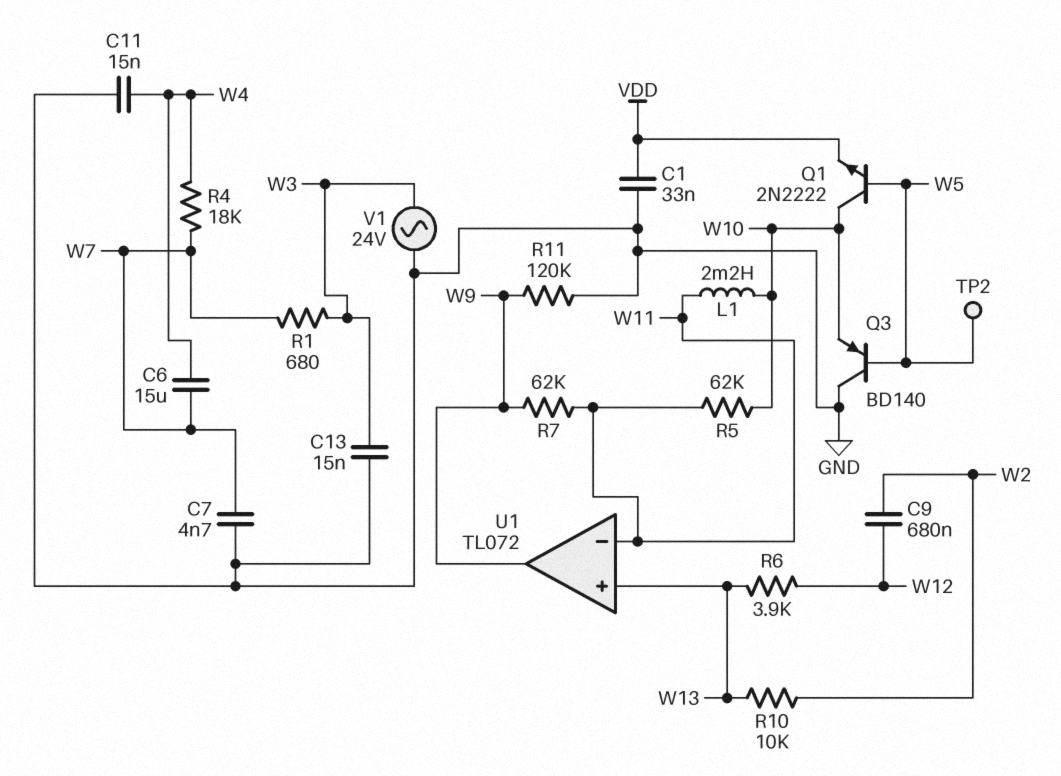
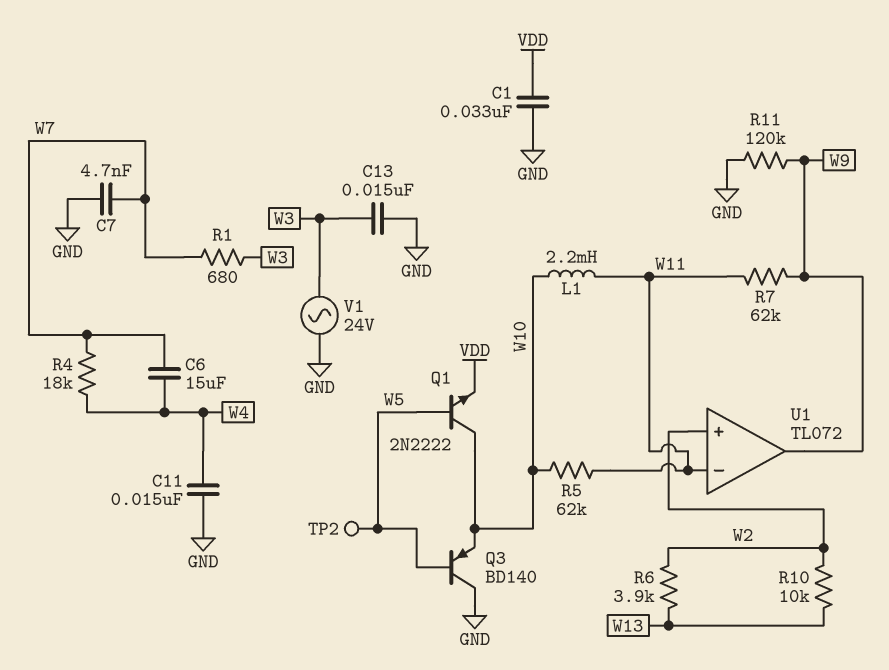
C9: 680nF (W2, W12) -> none
R6: 3.9k (W12, W13) -> 3.9k (W2, W13)
U1 pin in+: W13 -> W2

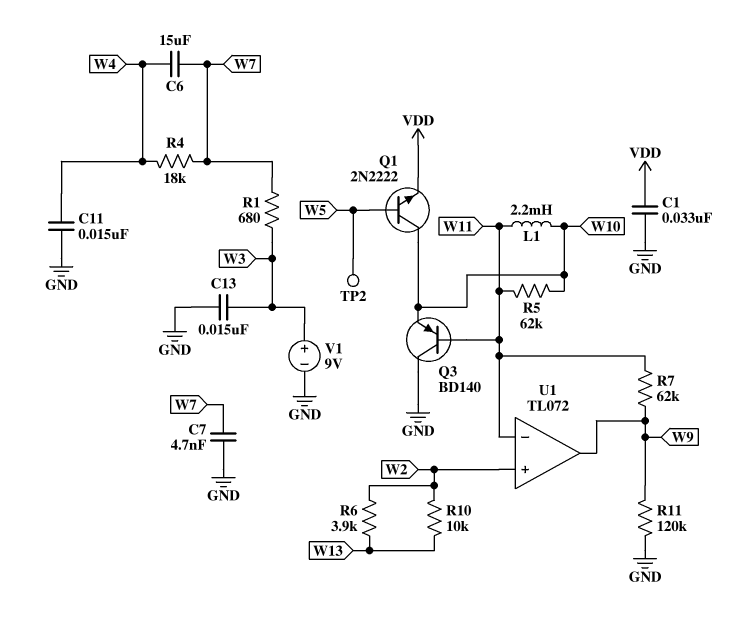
Q3: PNP BD140 (B W5, C GND, E W10) -> PNP BD140 (B W11, C GND, E W10)
V1: AC 24V (GND, W3) -> 9V (plus W3, minus GND)

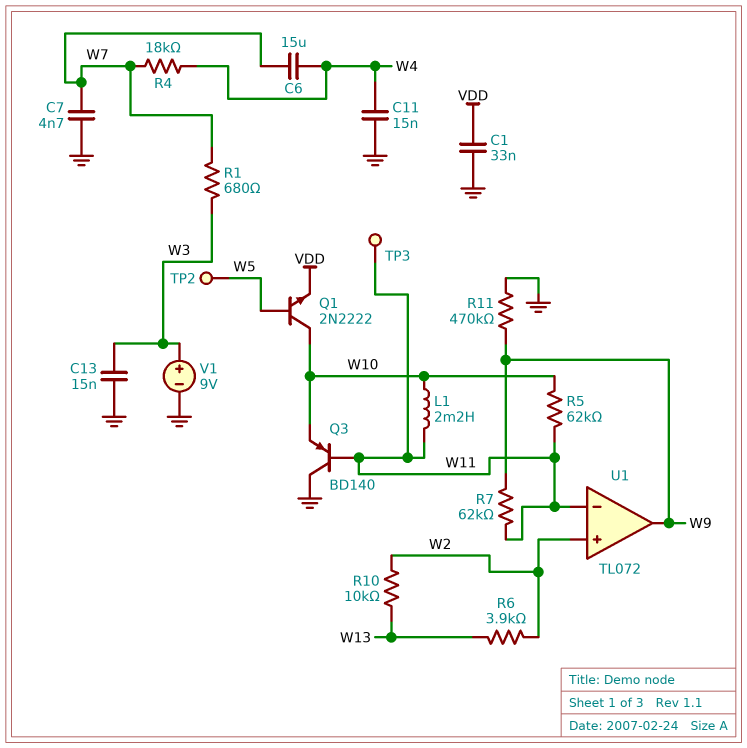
R11: 120k (GND, W9) -> 470k (GND, W9)
TP3: none -> test point (W11)

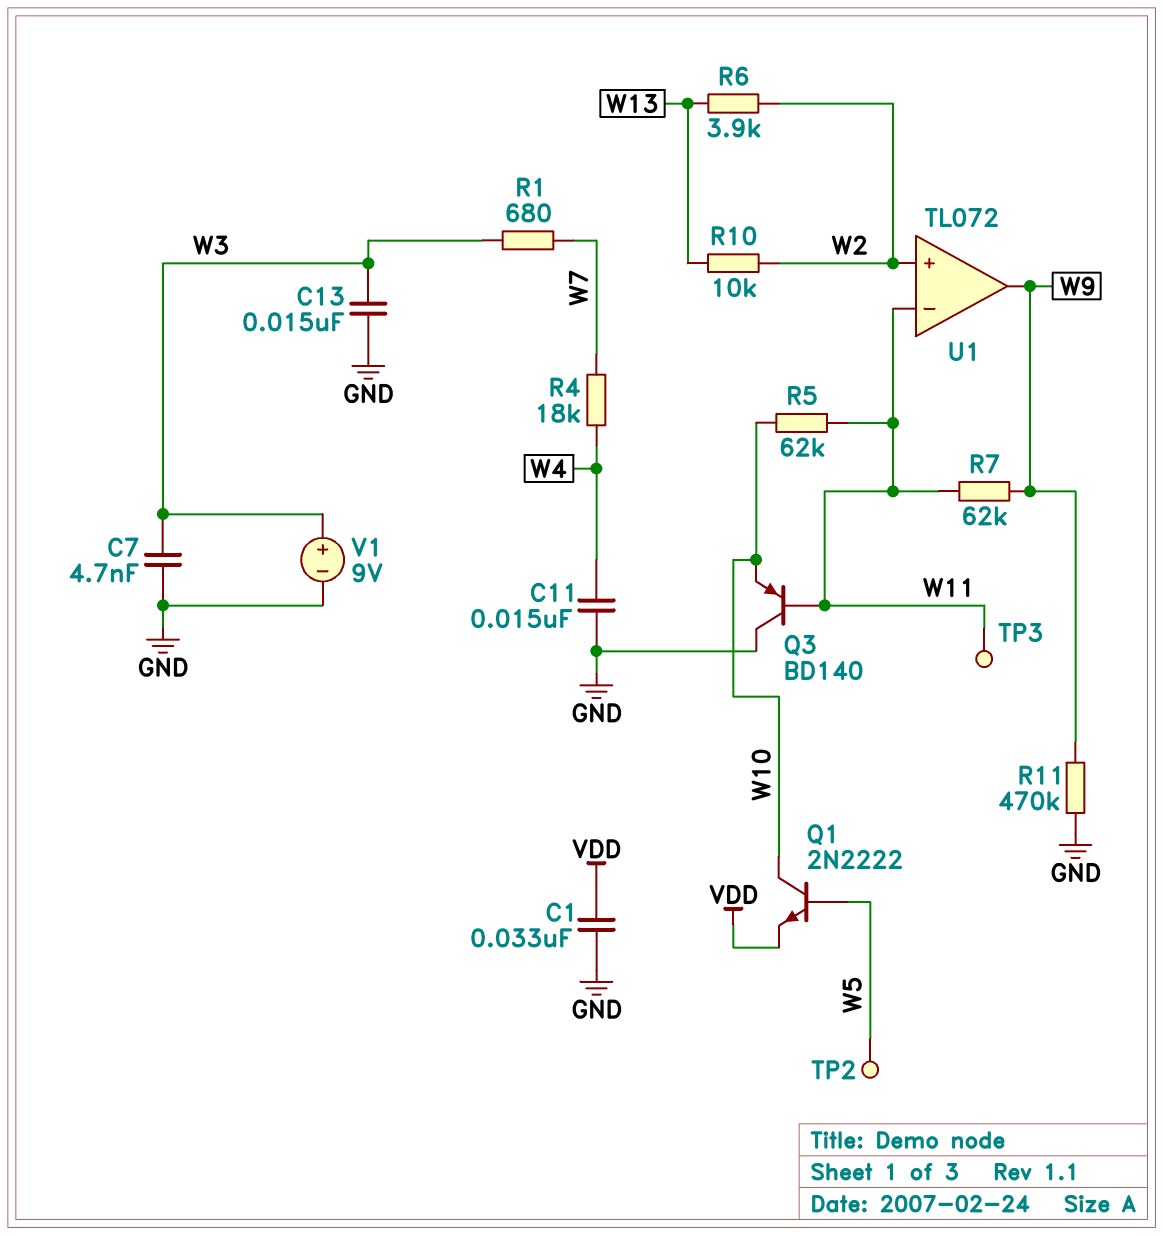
C6: 15uF (W4, W7) -> none
C7: 4.7nF (GND, W7) -> 4.7nF (GND, W3)
L1: 2.2mH (W10, W11) -> none

